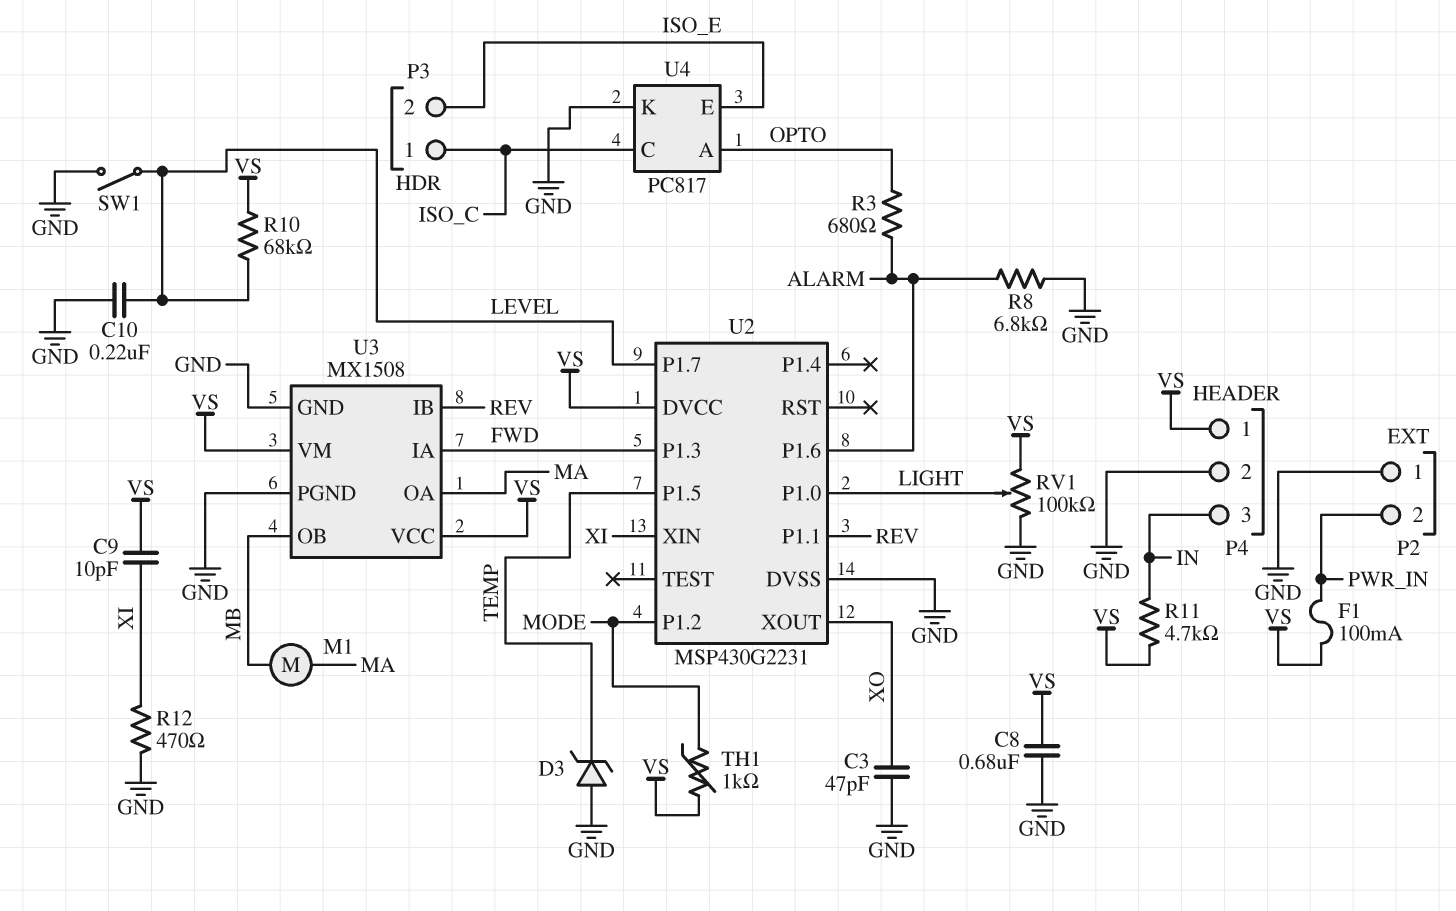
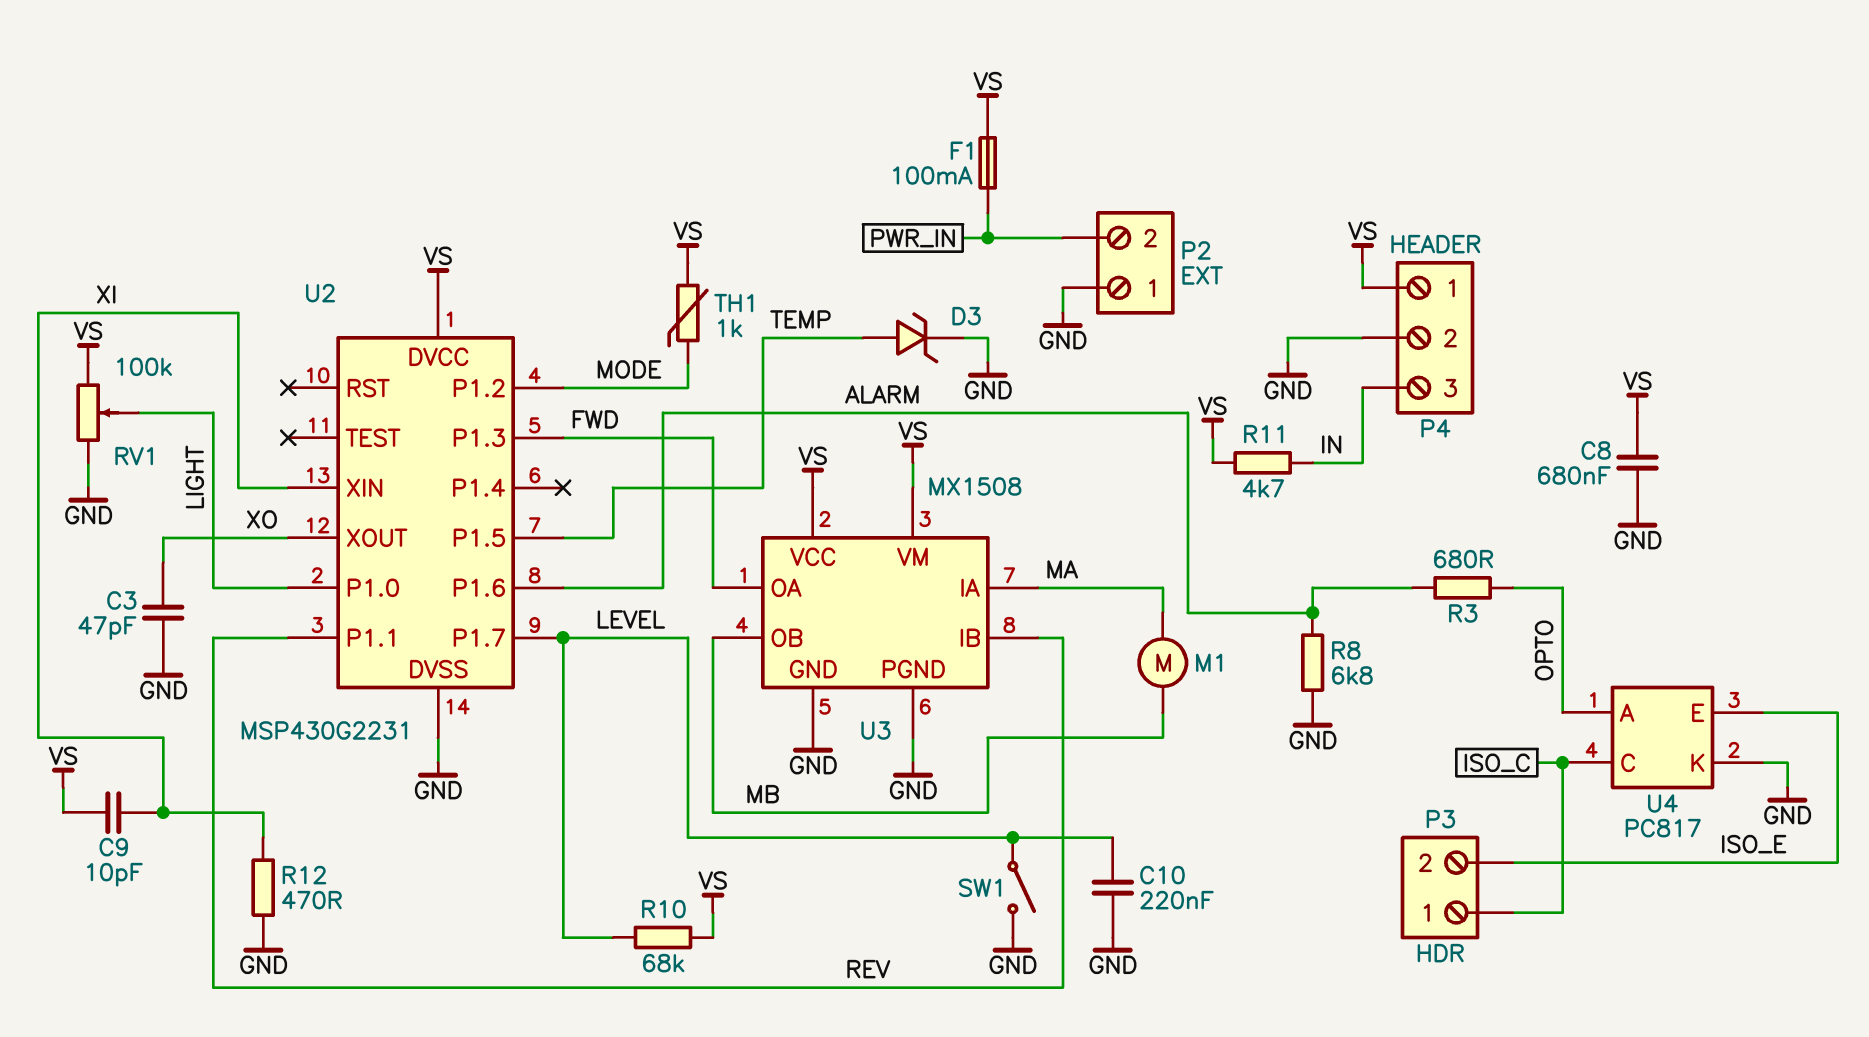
D3: zener (A GND, K TEMP) -> zener (A TEMP, K GND)
U3 pin IA: FWD -> MA
U3 pin OA: MA -> FWD

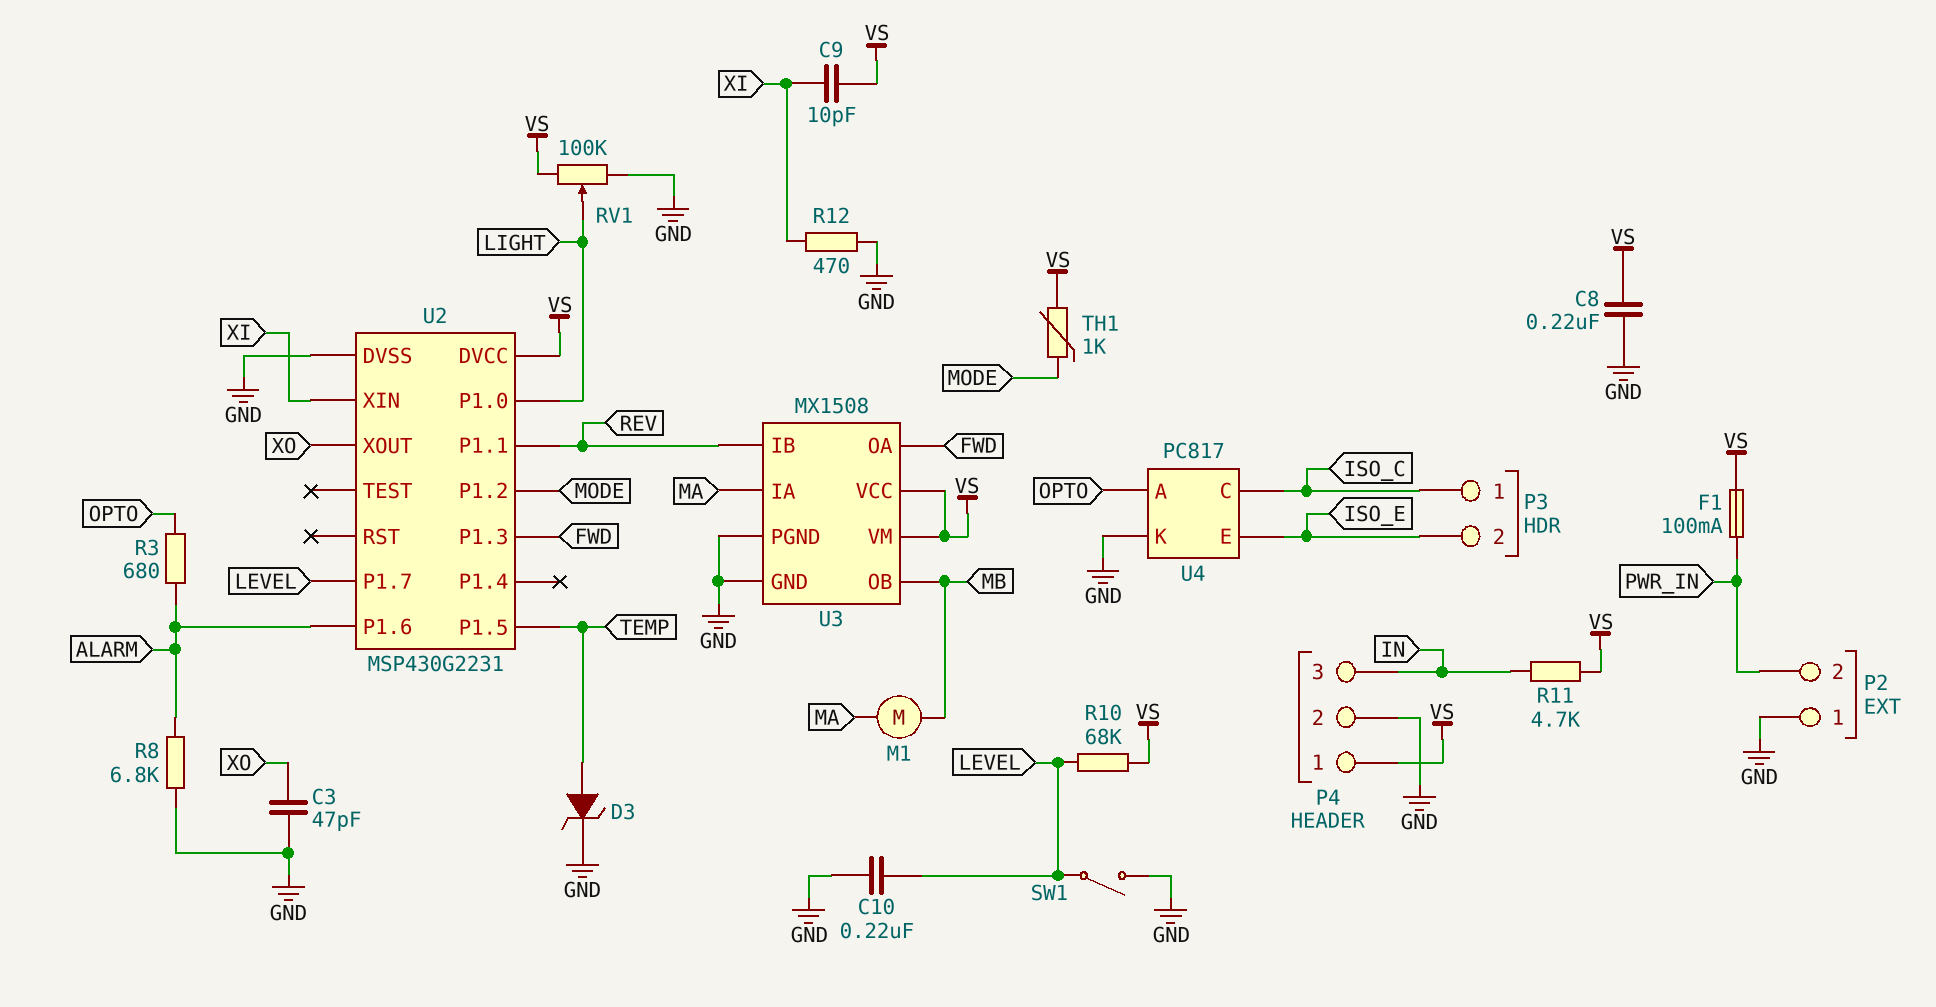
C8: 680nF (GND, VS) -> 220nF (GND, VS)

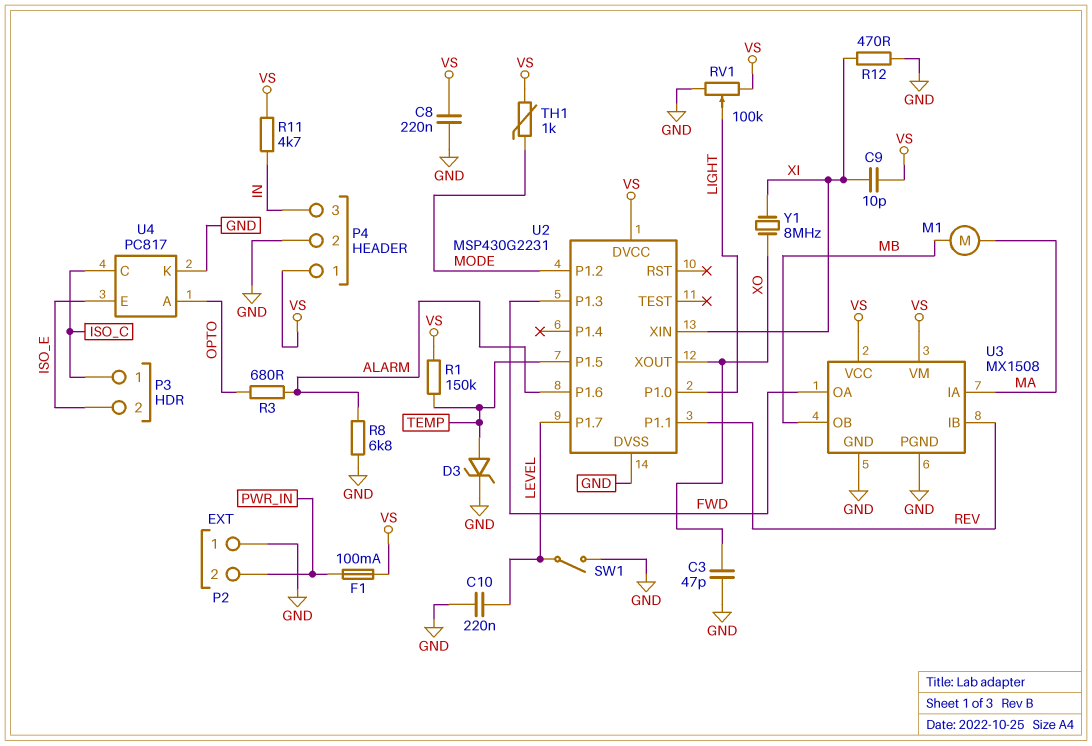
R1: none -> 150k (TEMP, VS)
R10: 68k (LEVEL, VS) -> none
Y1: none -> 8MHz (XI, XO)

